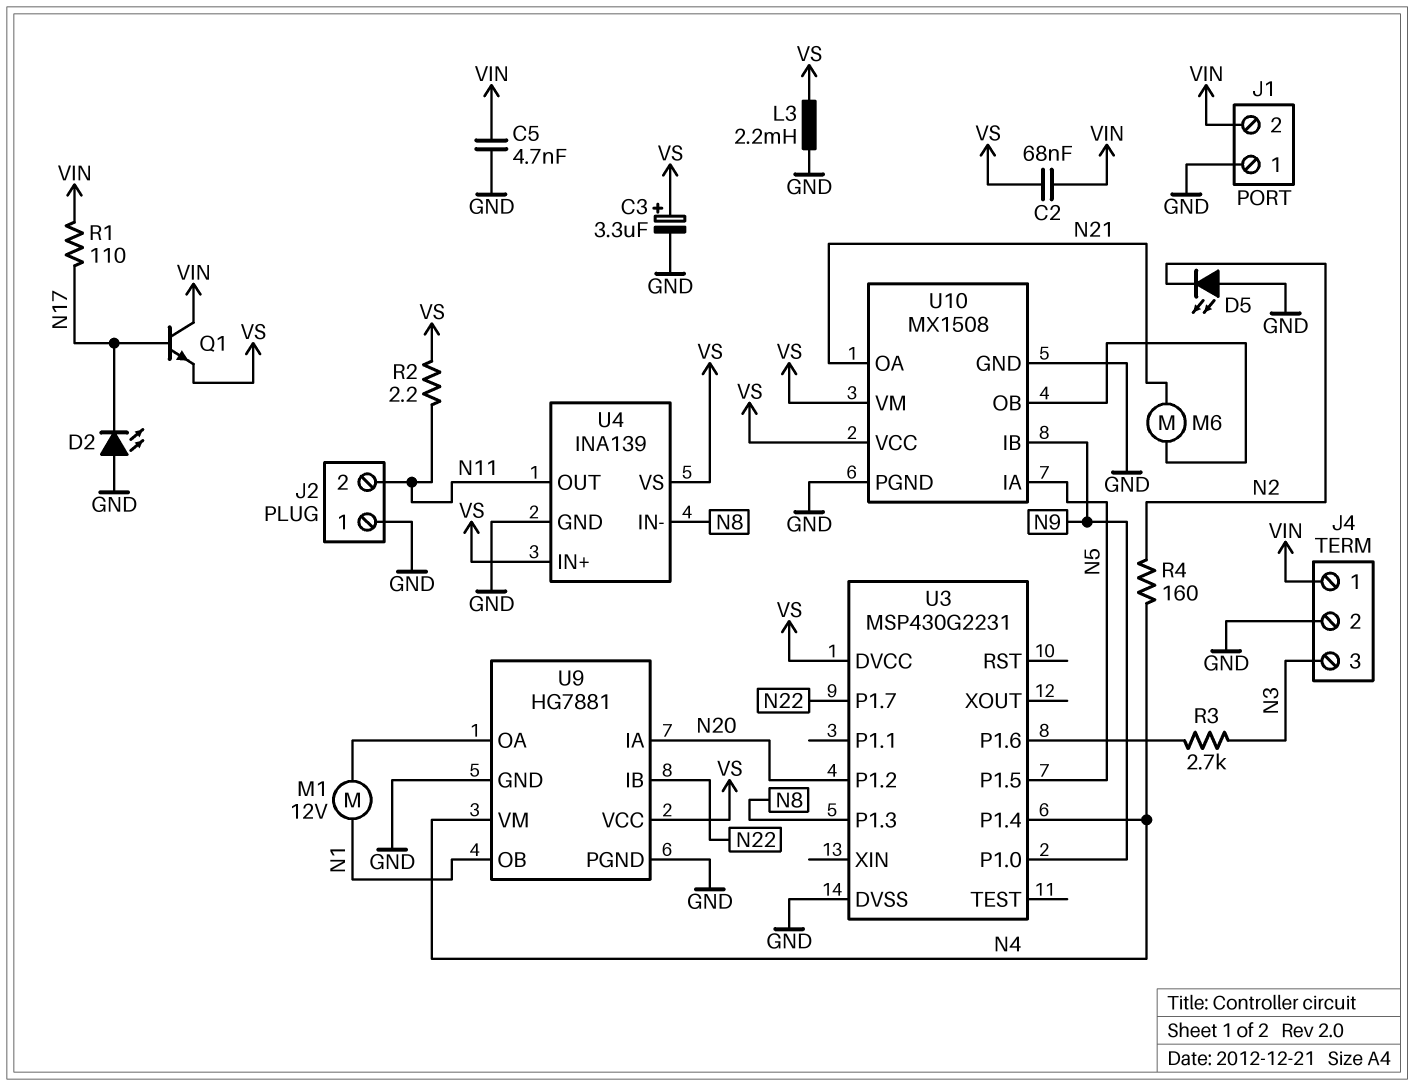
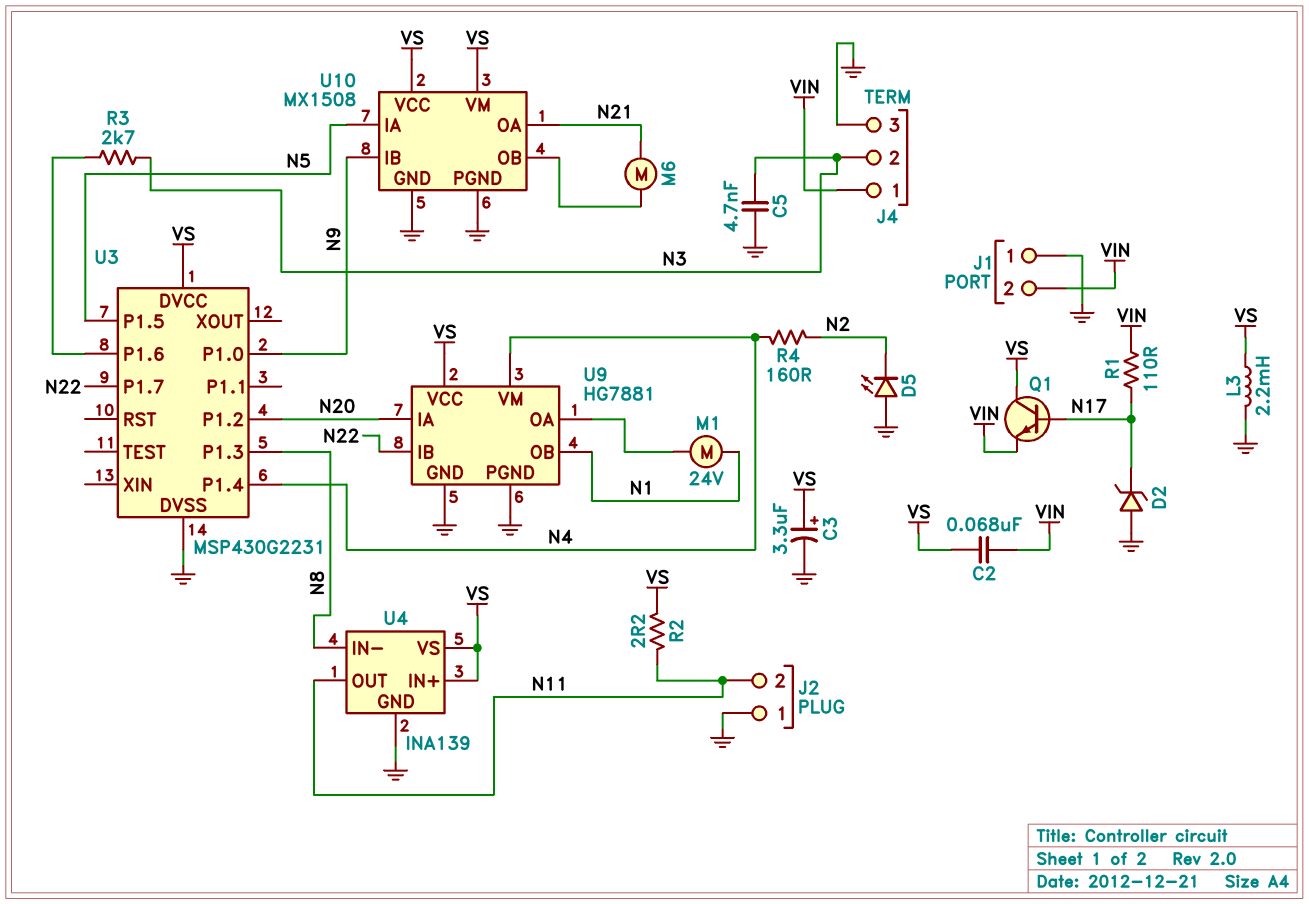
C5: 4.7nF (GND, VIN) -> 4.7nF (GND, N3)
D2: LED (A GND, K N17) -> zener (A GND, K N17)
J4 pin 2: GND -> N3
J4 pin 3: N3 -> GND
M1: motor 12V (N1, U9/OA) -> motor 24V (N1, U9/OA)
Q1: NPN (B N17, C VIN, E VS) -> NPN (B N17, C VS, E VIN)

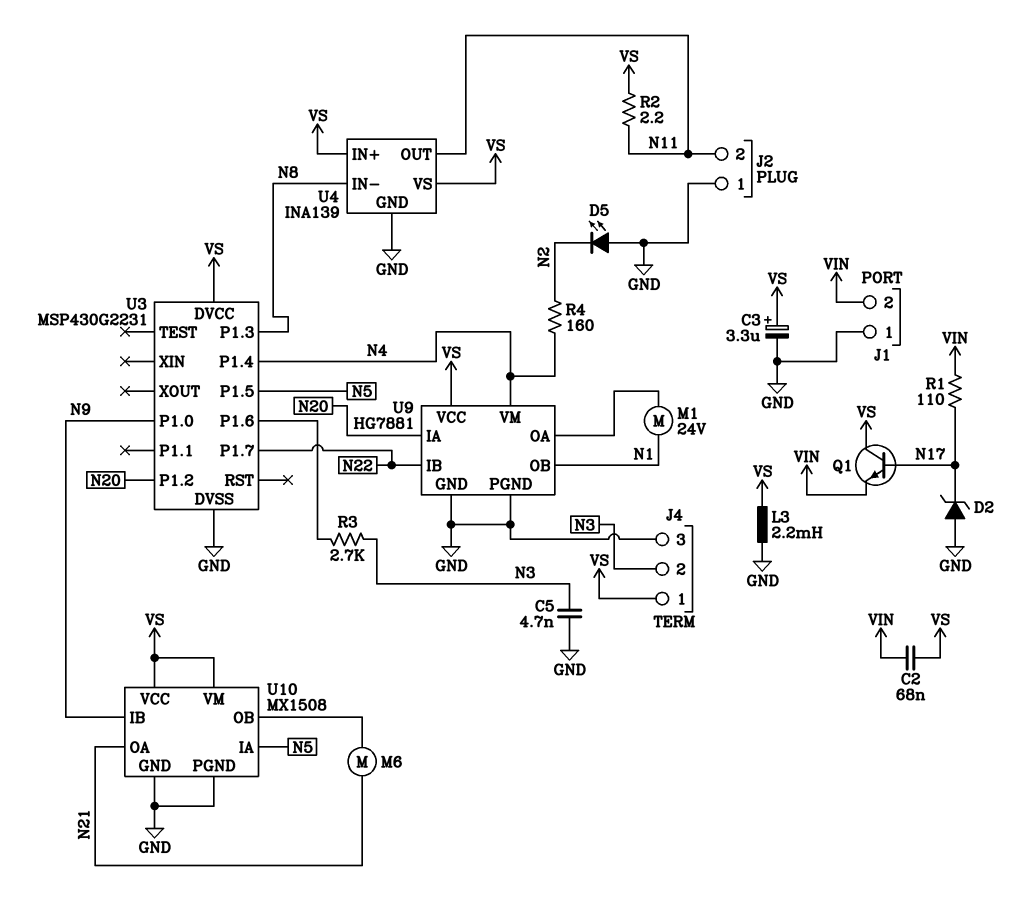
J4 pin 1: VIN -> VS

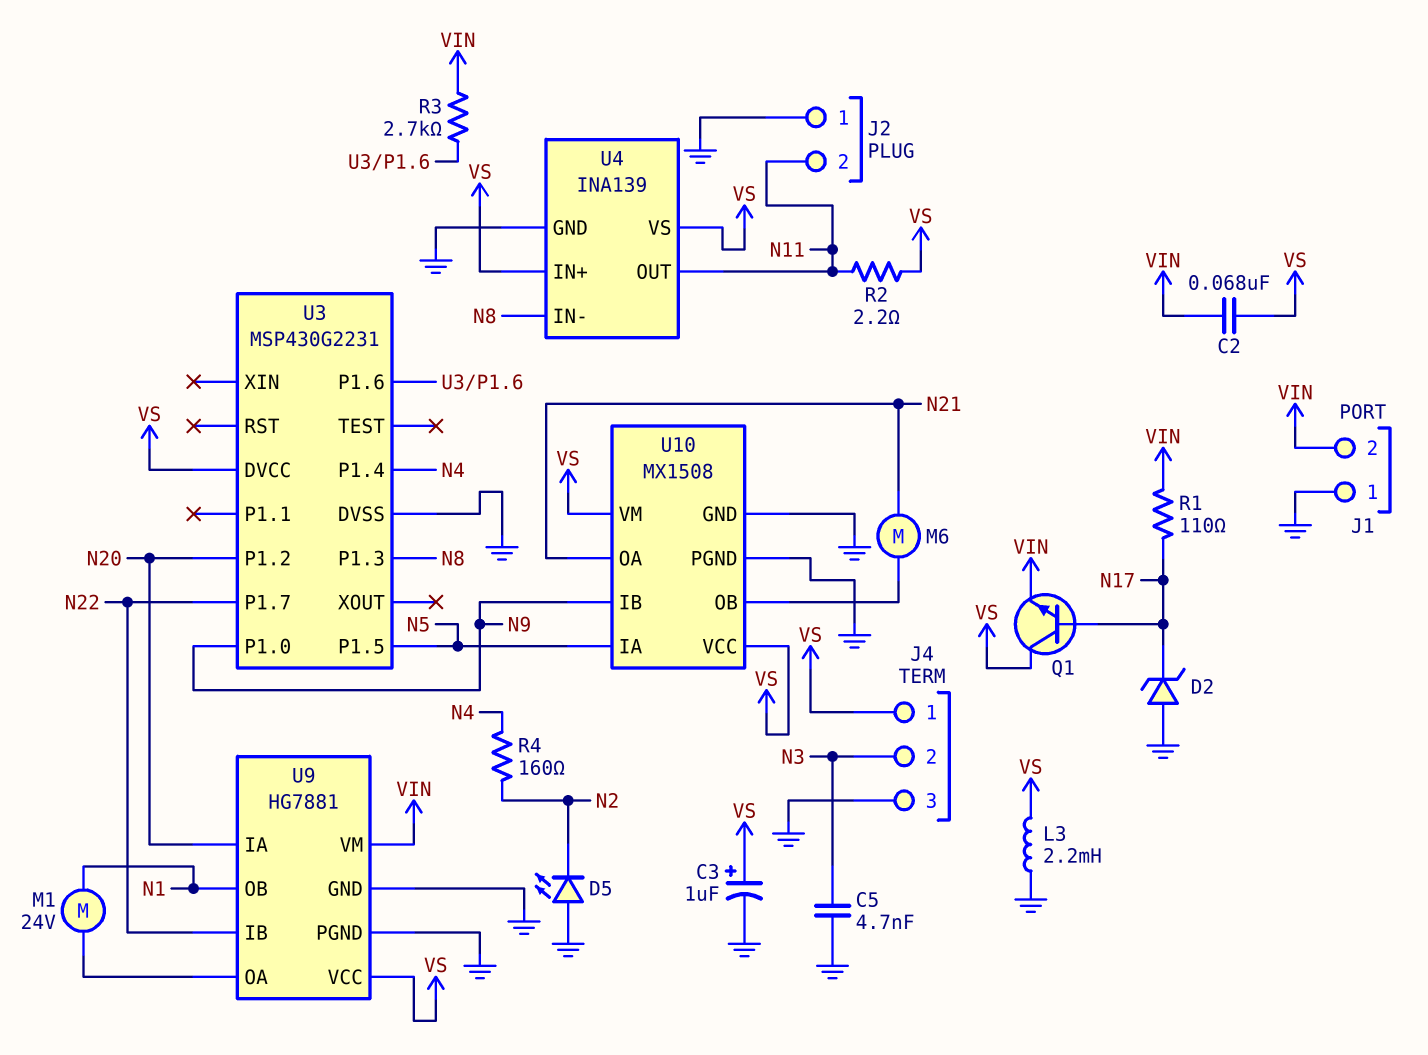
C3: 3.3uF (plus VS, minus GND) -> 1uF (plus VS, minus GND)
R3: 2.7k (N3, U3/P1.6) -> 2.7k (U3/P1.6, VIN)
U9 pin VM: N4 -> VIN

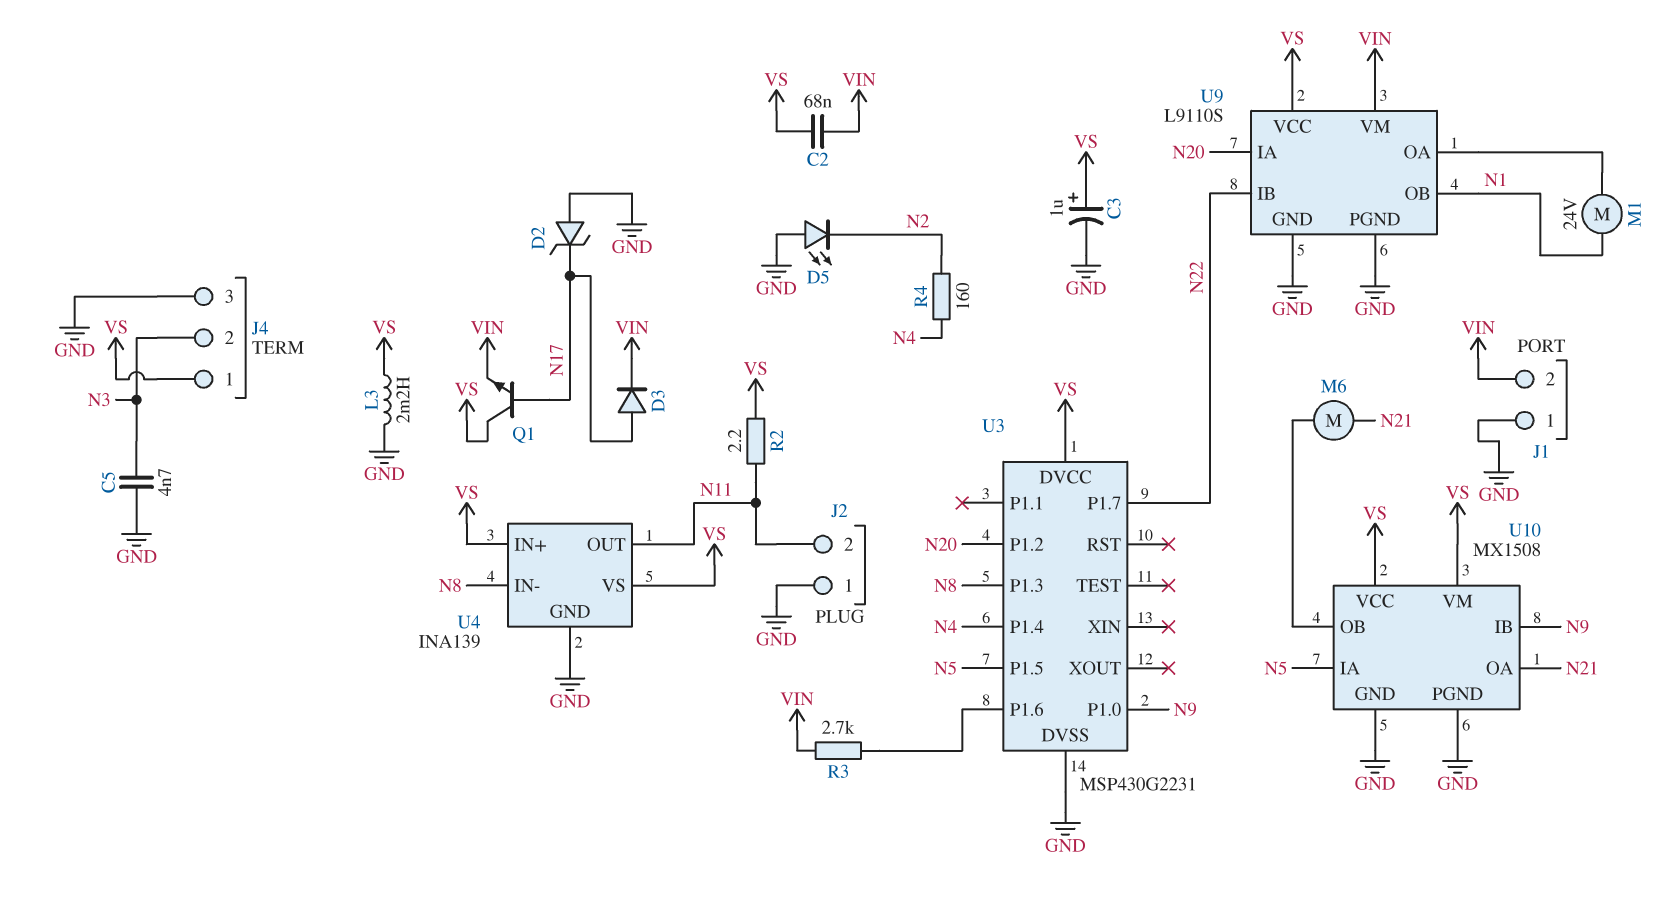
D3: none -> diode (A N17, K VIN)
R1: 110 (N17, VIN) -> none
U9: HG7881 -> L9110S

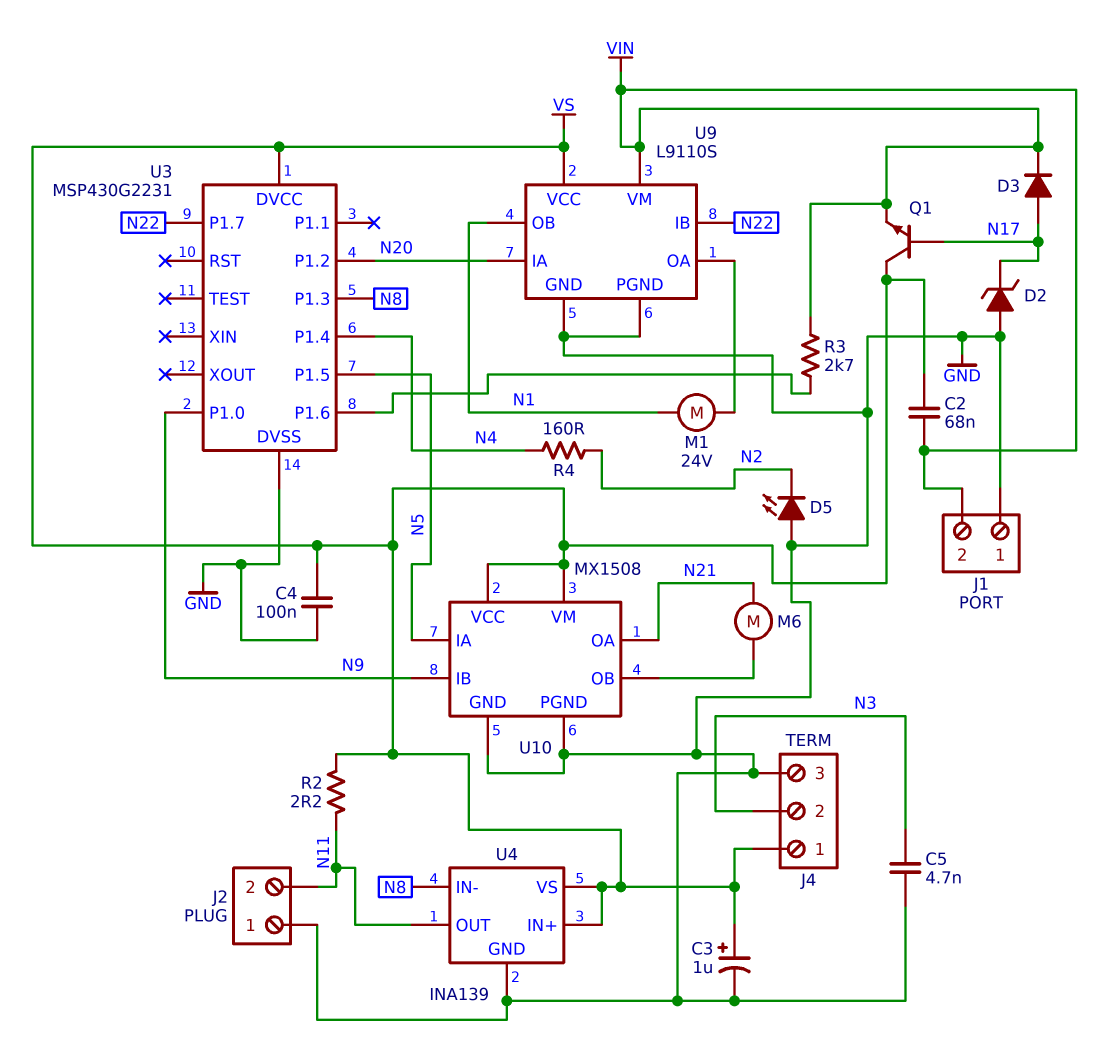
C4: none -> 100nF (GND, VS)
L3: 2.2mH (GND, VS) -> none

